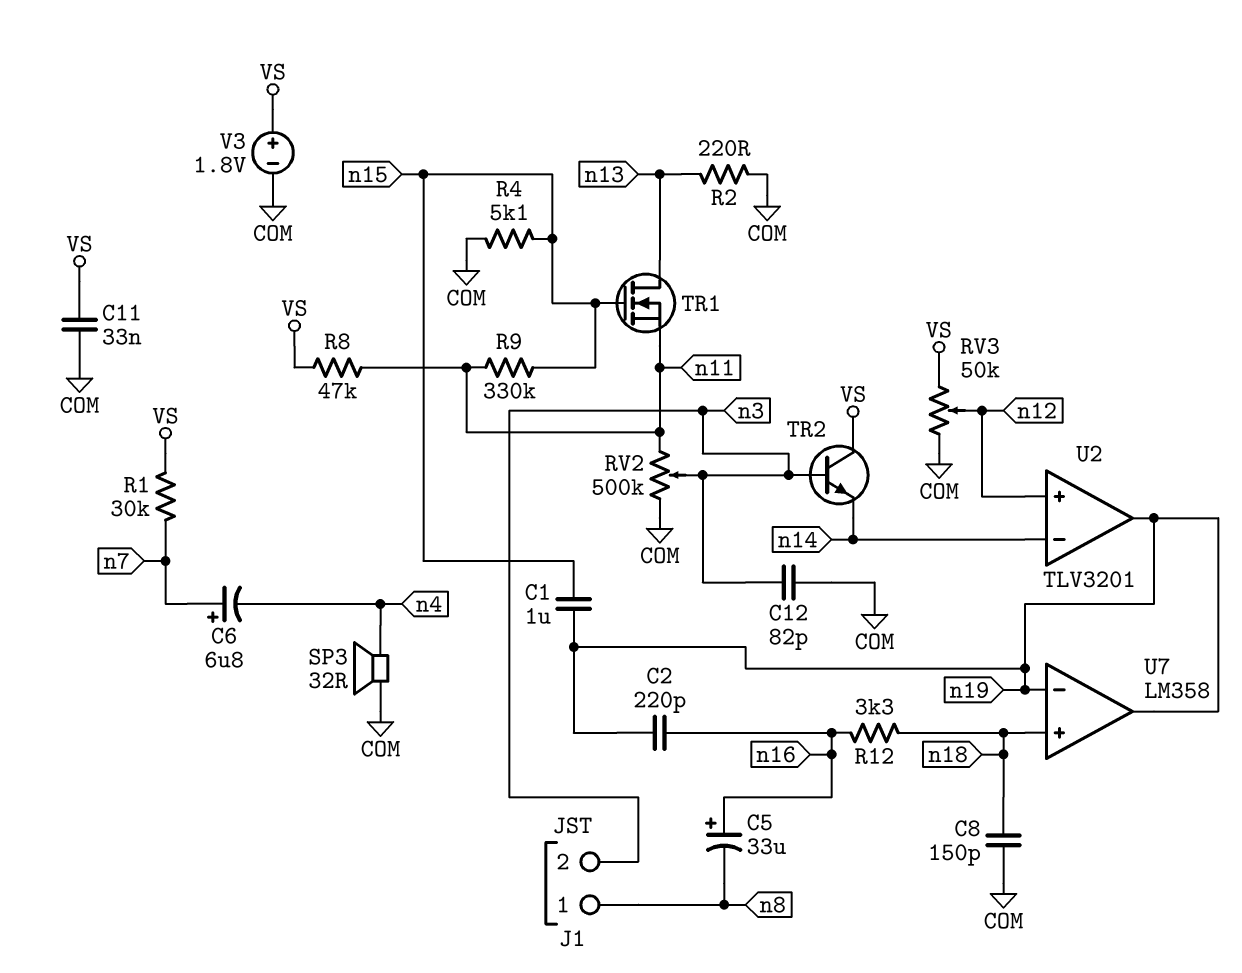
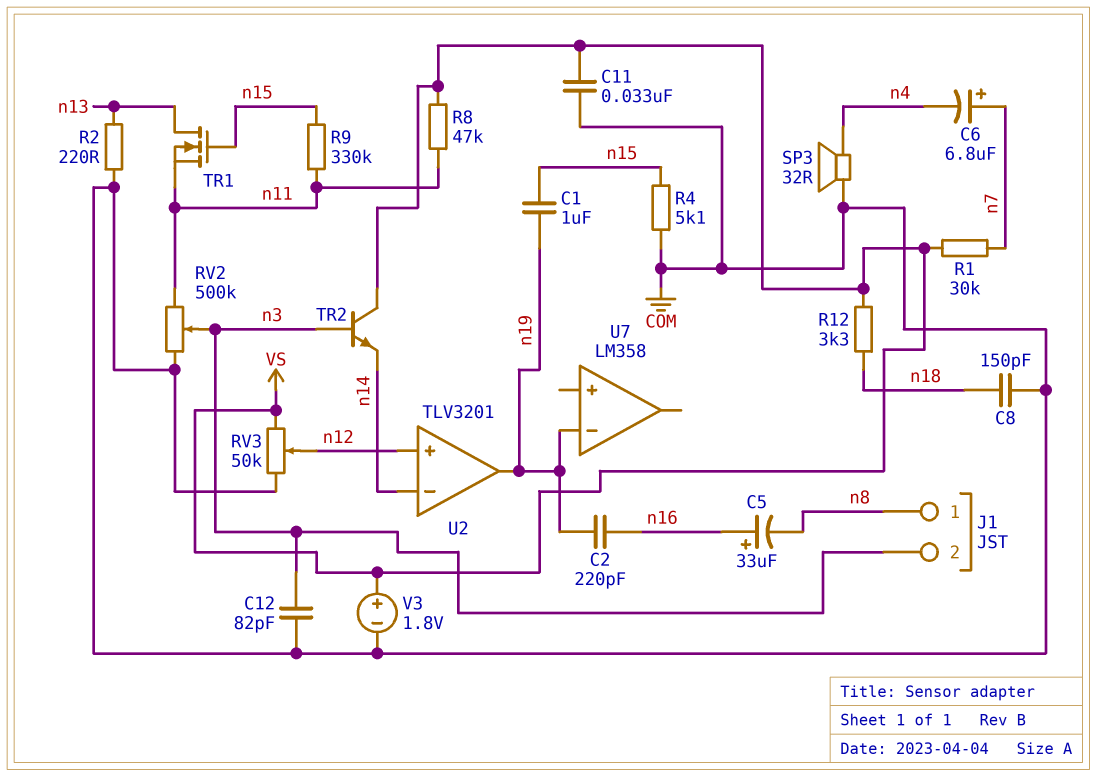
R12: 3.3k (n16, n18) -> 3.3k (VS, n18)
U7 pin in+: n18 -> none
U7 pin out: n19 -> none

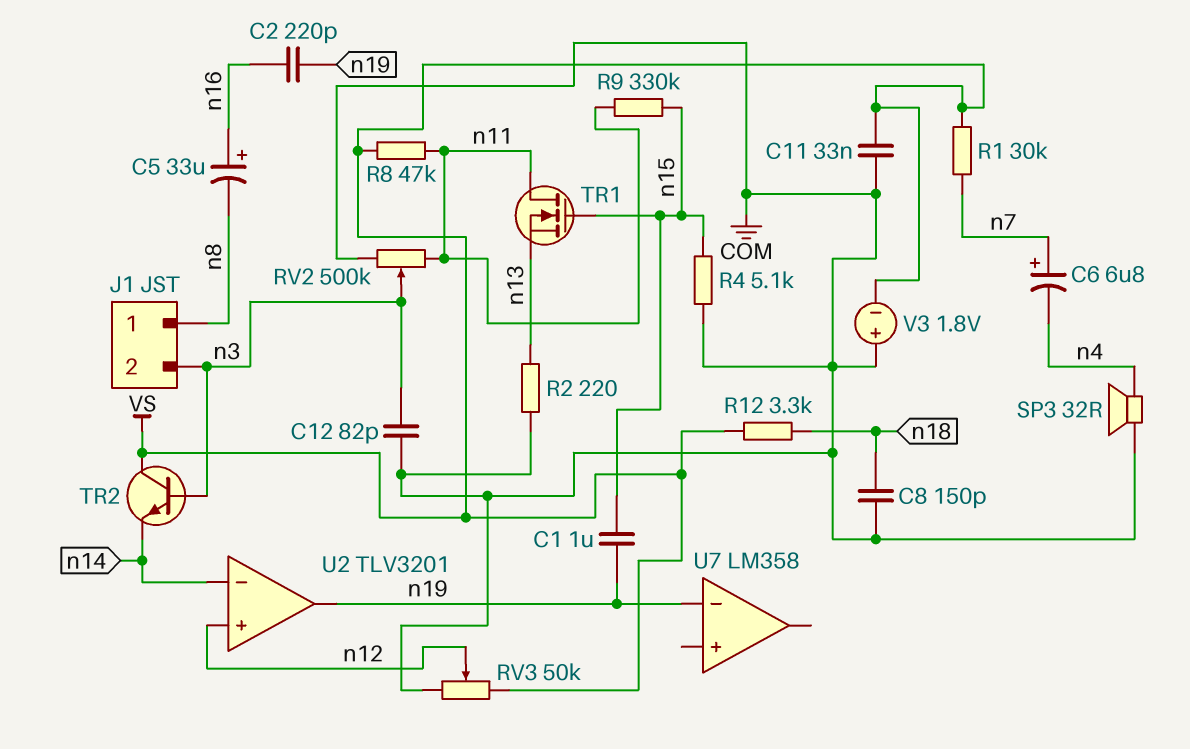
TR1: NMOS (G n15, D n13, S n11) -> NMOS (G n15, D n11, S n13)
V3: 1.8V (plus VS, minus COM) -> 1.8V (plus COM, minus VS)

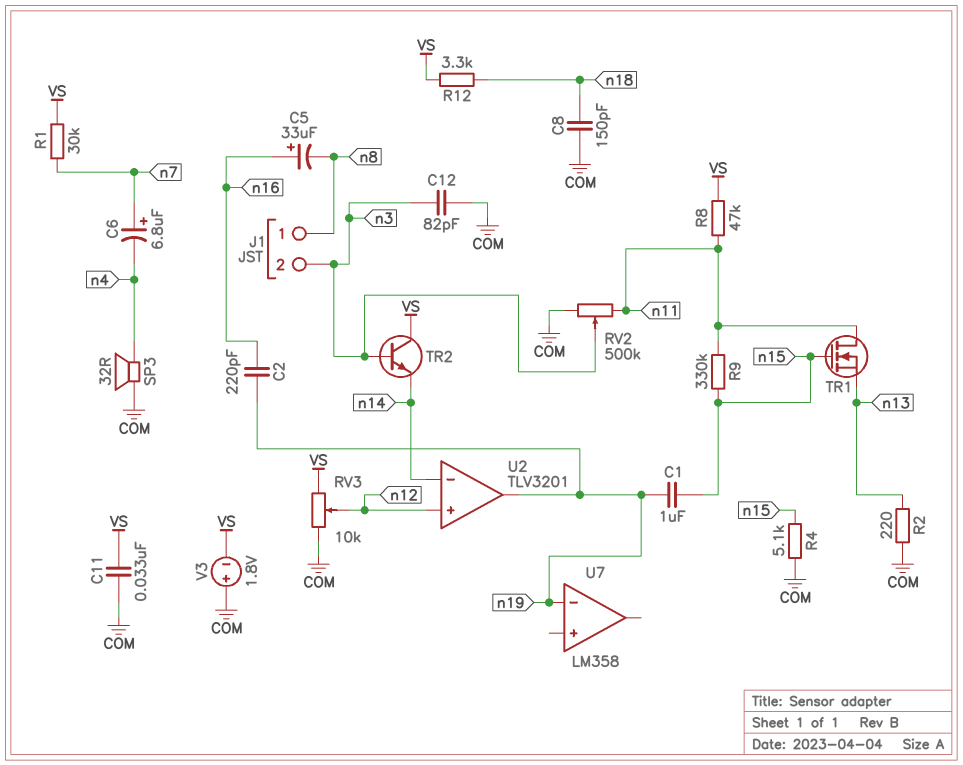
RV3: 50k (COM, VS, wiper n12) -> 10k (COM, VS, wiper n12)

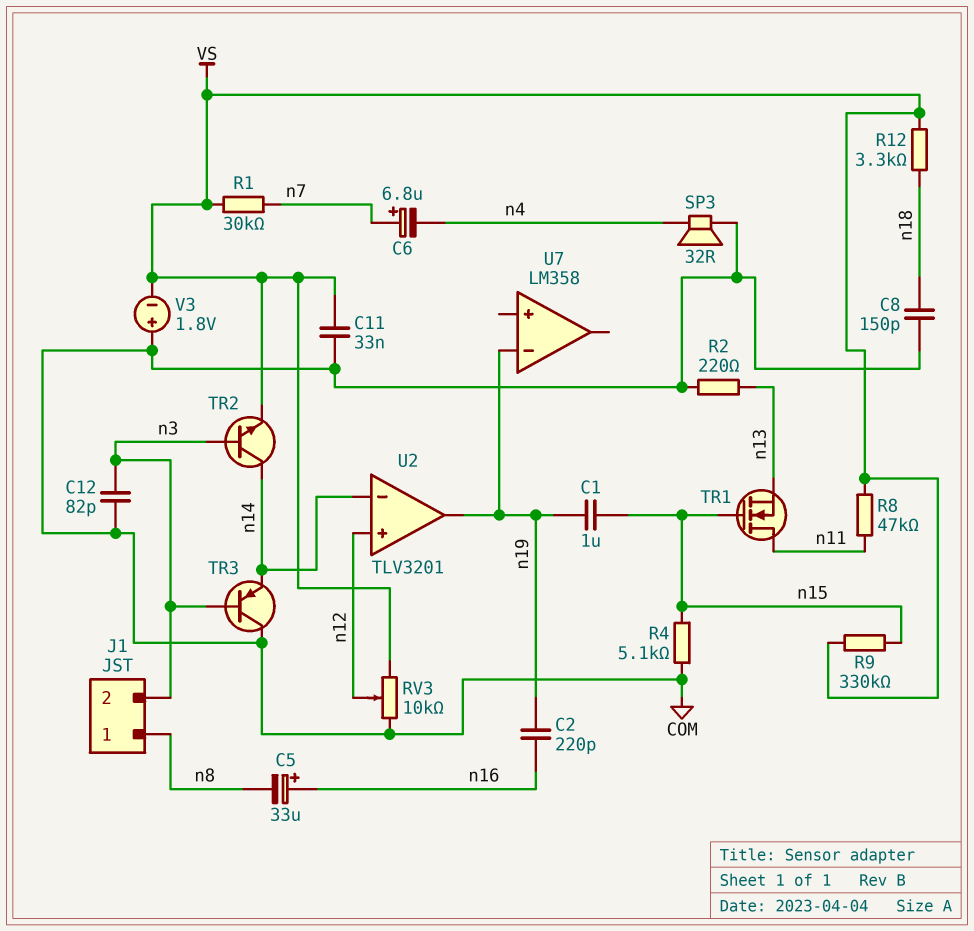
R9: 330k (n11, n15) -> 330k (VS, n15)
RV2: 500k (COM, n11, wiper n3) -> none
TR2: NPN (B n3, C VS, E n14) -> NPN (B n3, C n14, E VS)
TR3: none -> PNP (B n3, C COM, E n14)

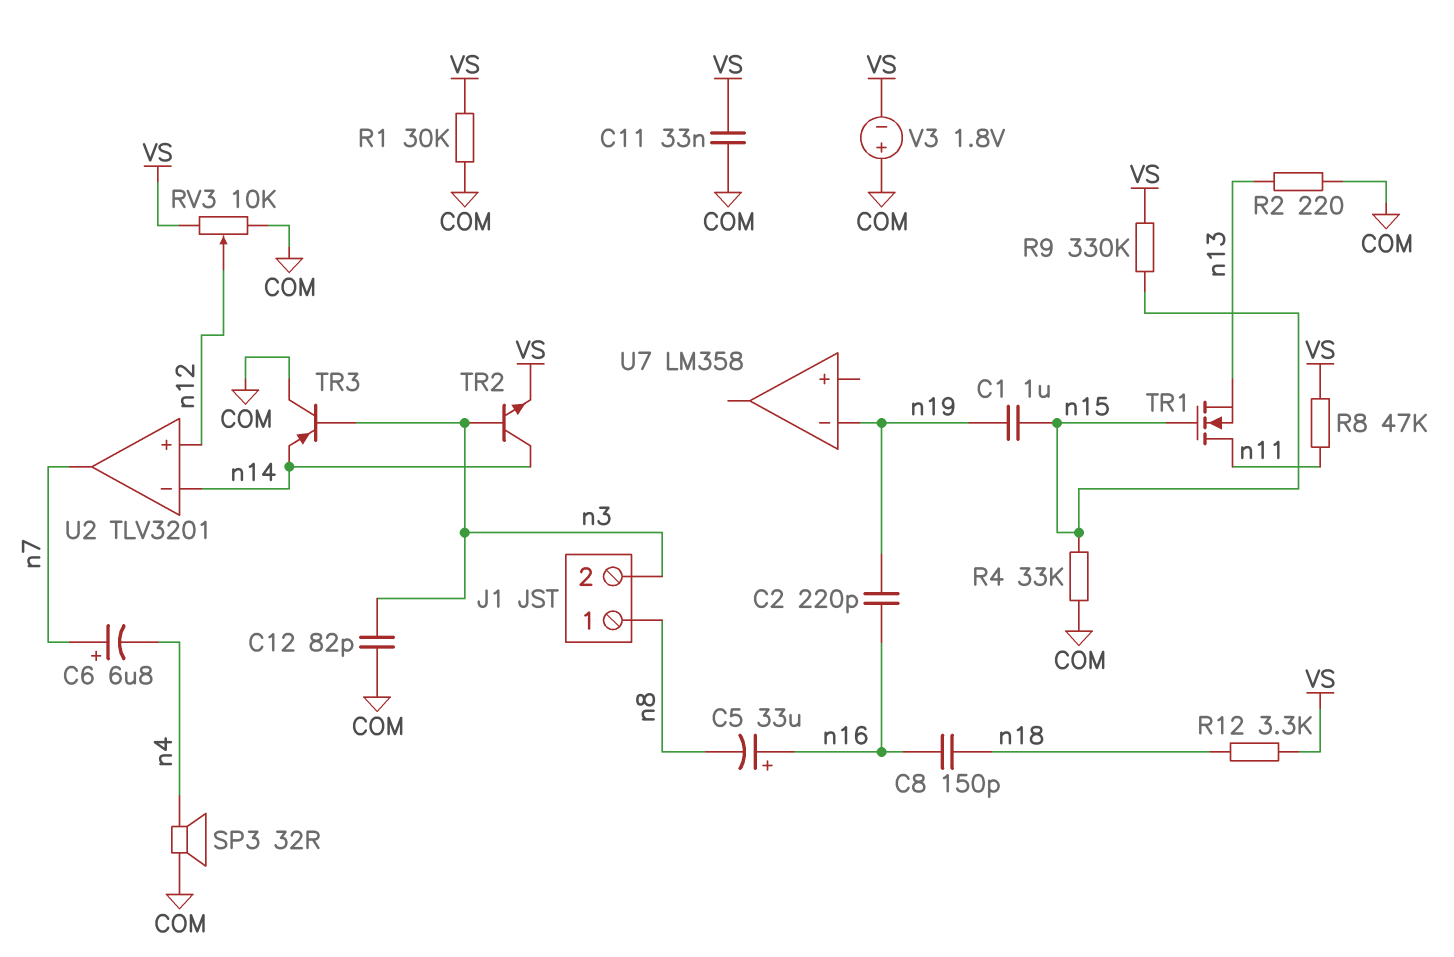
C8: 150pF (COM, n18) -> 150pF (n16, n18)
R1: 30k (VS, n7) -> 30k (COM, VS)
R4: 5.1k (COM, n15) -> 33k (COM, n15)
U2 pin out: n19 -> n7

